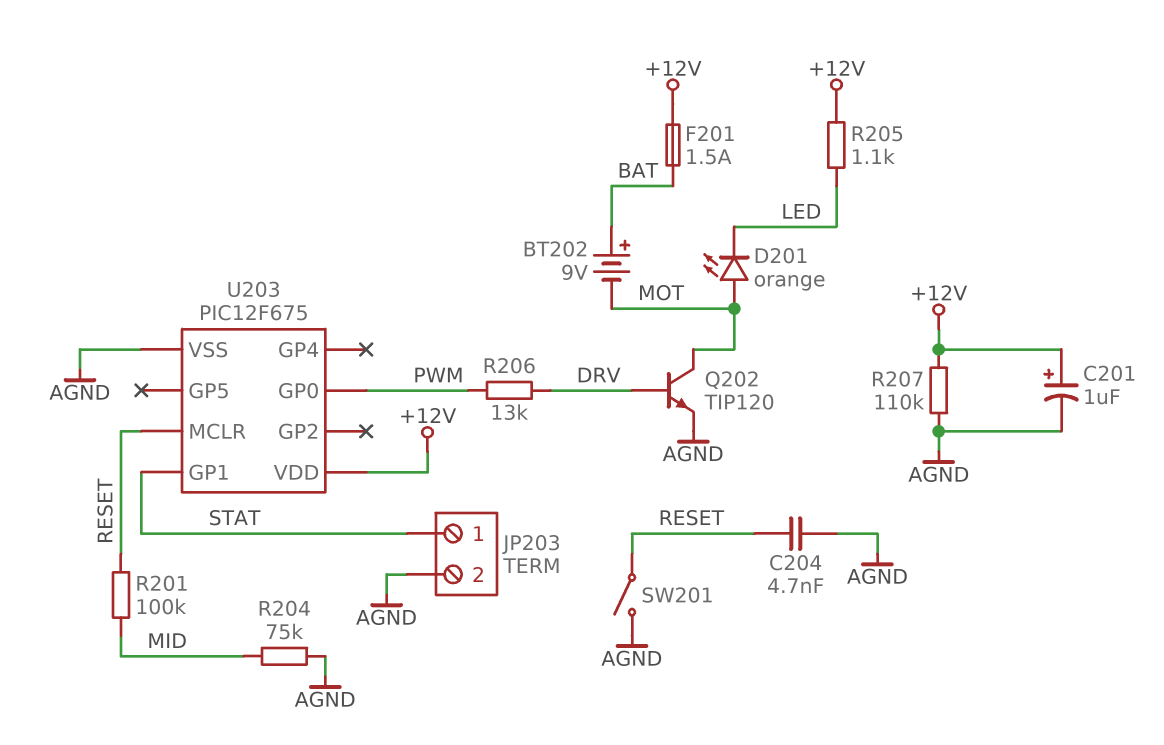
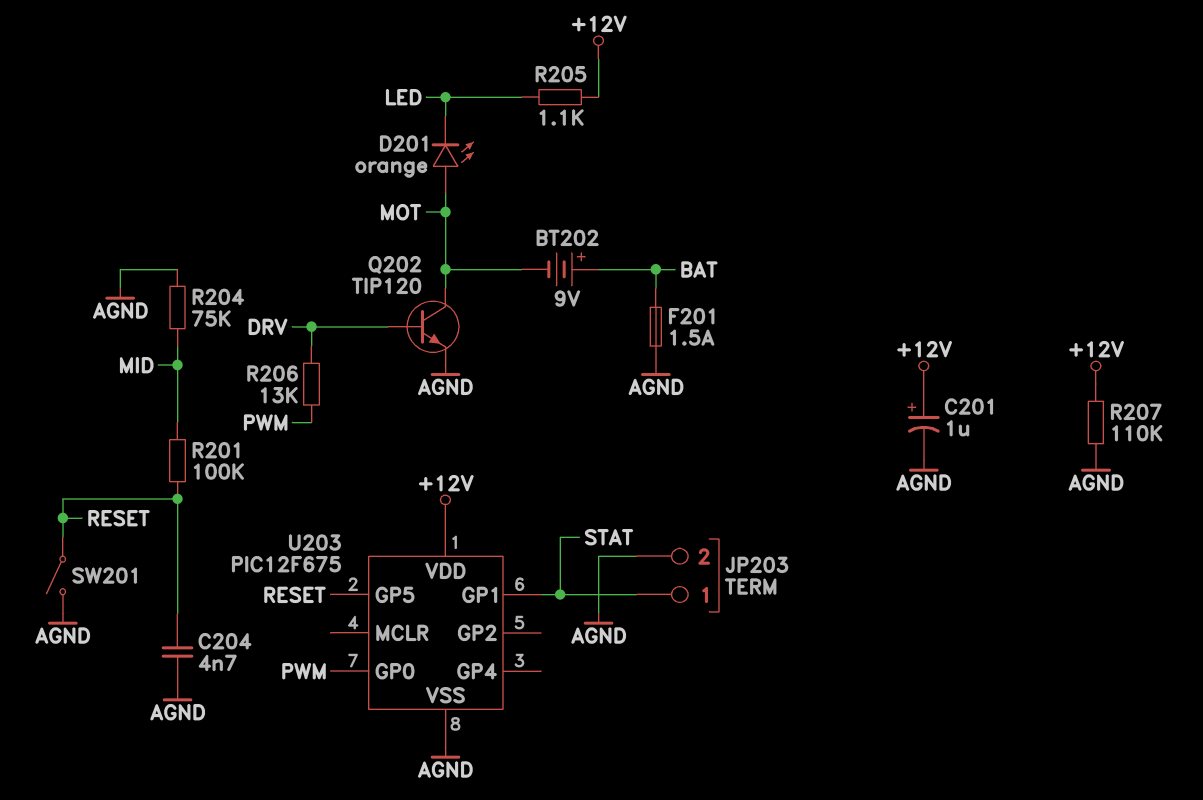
F201: 1.5A (+12V, BAT) -> 1.5A (AGND, BAT)
U203 pin GP5: none -> RESET
U203 pin MCLR: RESET -> none

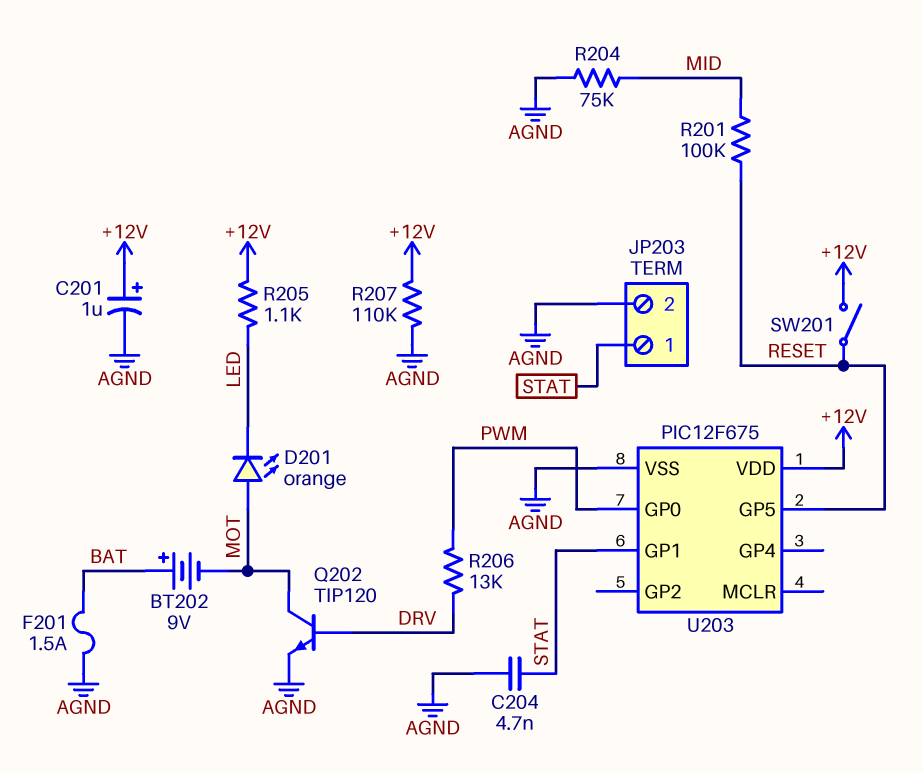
C204: 4.7nF (AGND, RESET) -> 4.7nF (AGND, STAT)
SW201: switch (AGND, RESET) -> switch (+12V, RESET)

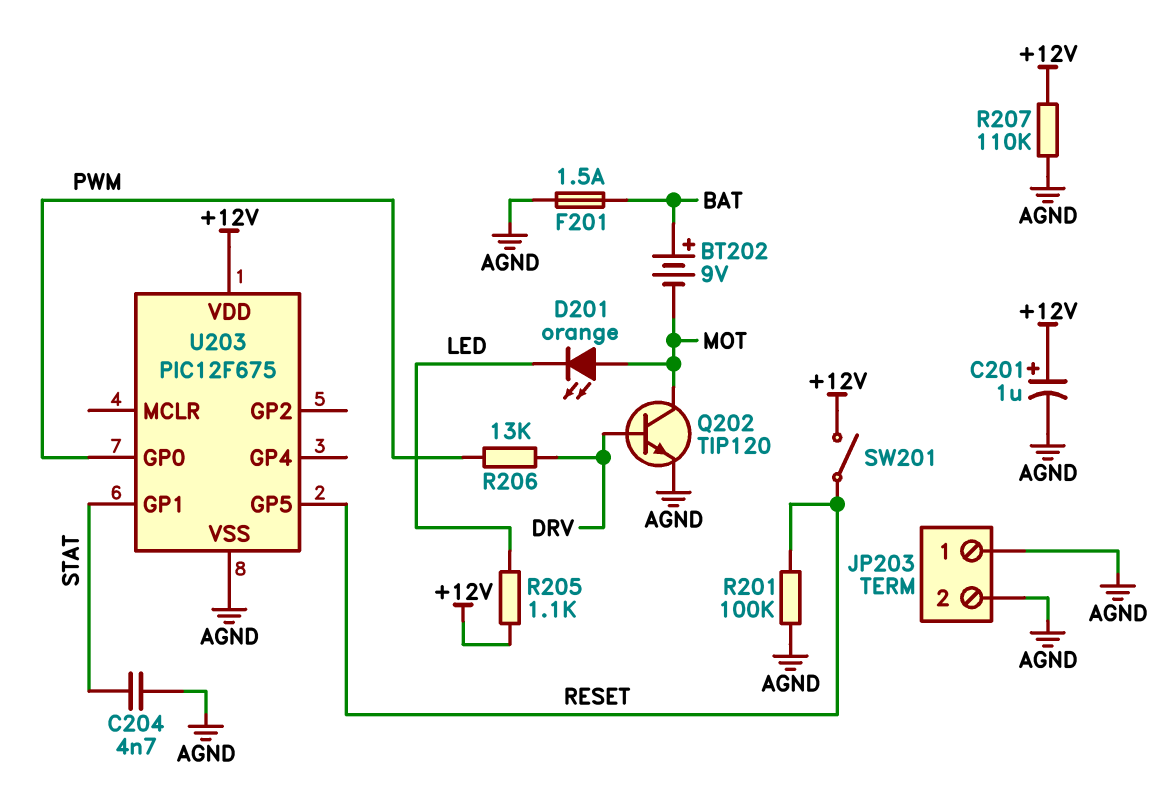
JP203 pin 1: STAT -> AGND
R201: 100k (MID, RESET) -> 100k (AGND, RESET)
R204: 75k (AGND, MID) -> none

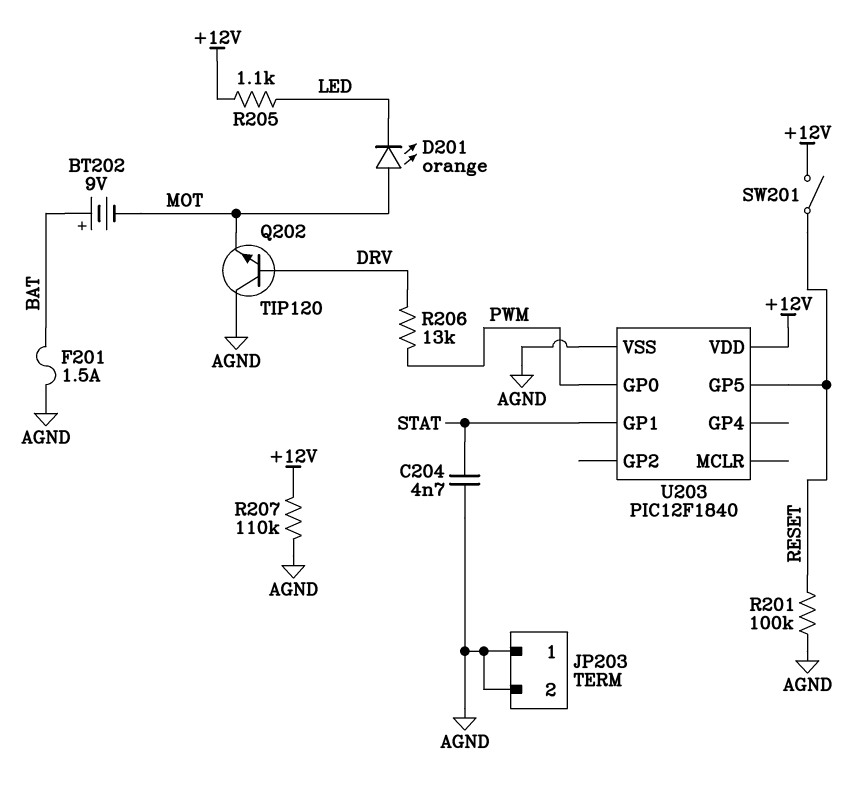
C201: 1uF (plus +12V, minus AGND) -> none
Q202: NPN TIP120 (B DRV, C MOT, E AGND) -> NPN TIP120 (B DRV, C AGND, E MOT)
U203: PIC12F675 -> PIC12F1840

